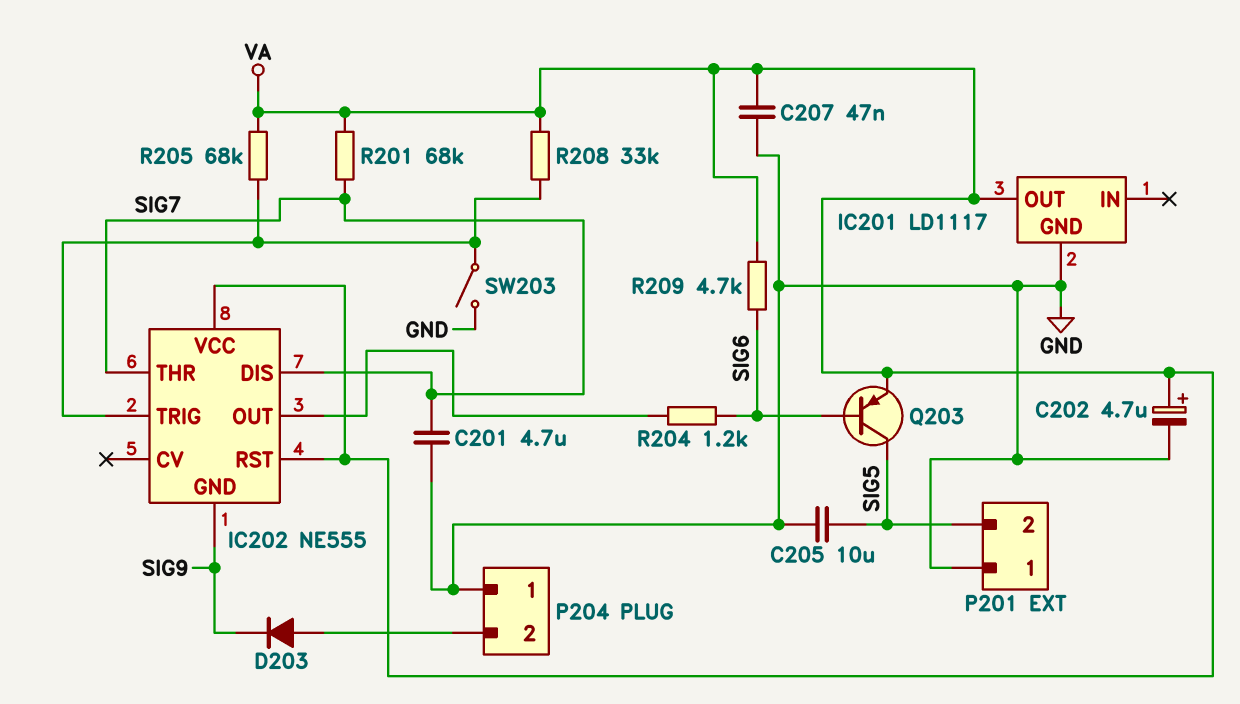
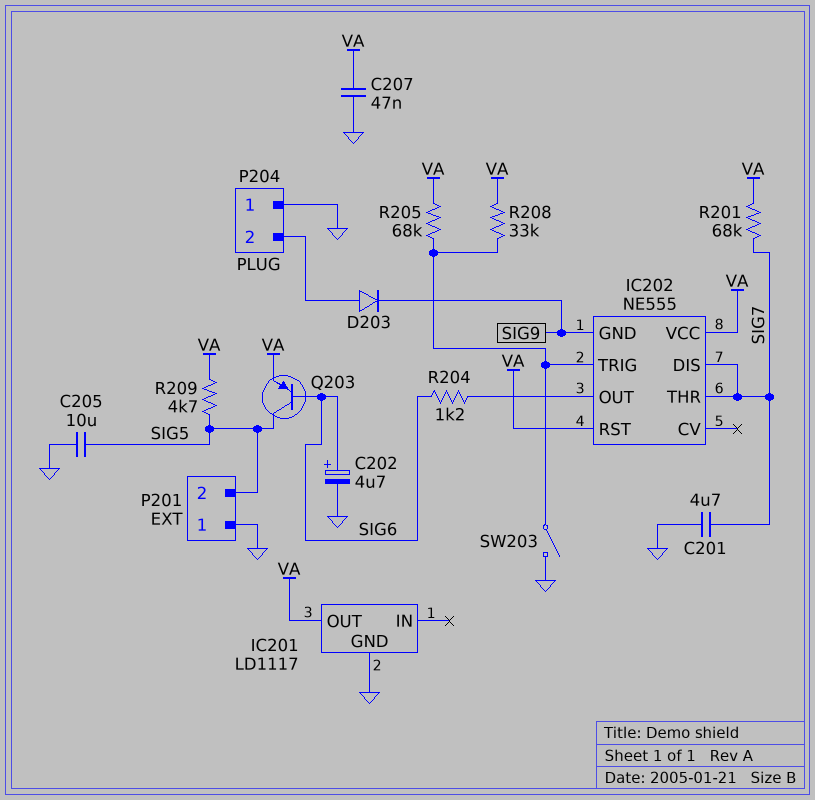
C202: 4.7uF (plus VA, minus GND) -> 4.7uF (plus SIG6, minus GND)
R209: 4.7k (SIG6, VA) -> 4.7k (SIG5, VA)

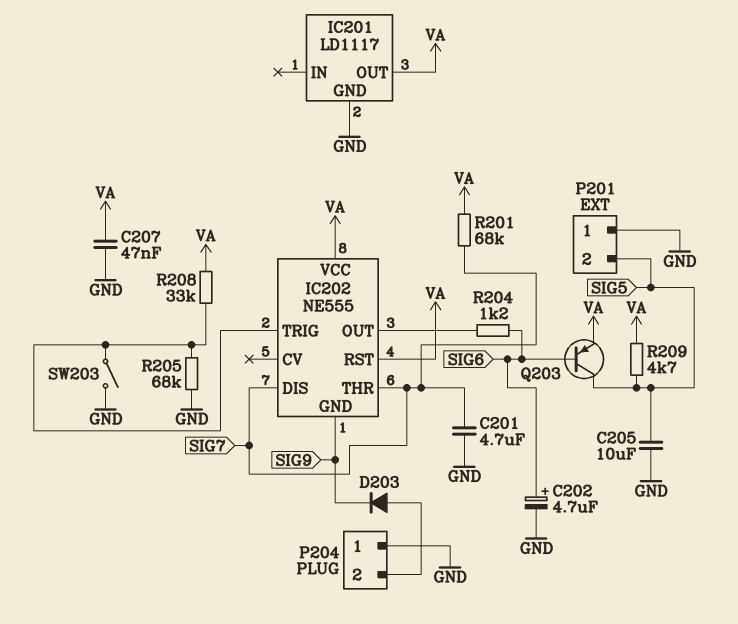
R205: 68k (IC202/TRIG, VA) -> 68k (GND, IC202/TRIG)

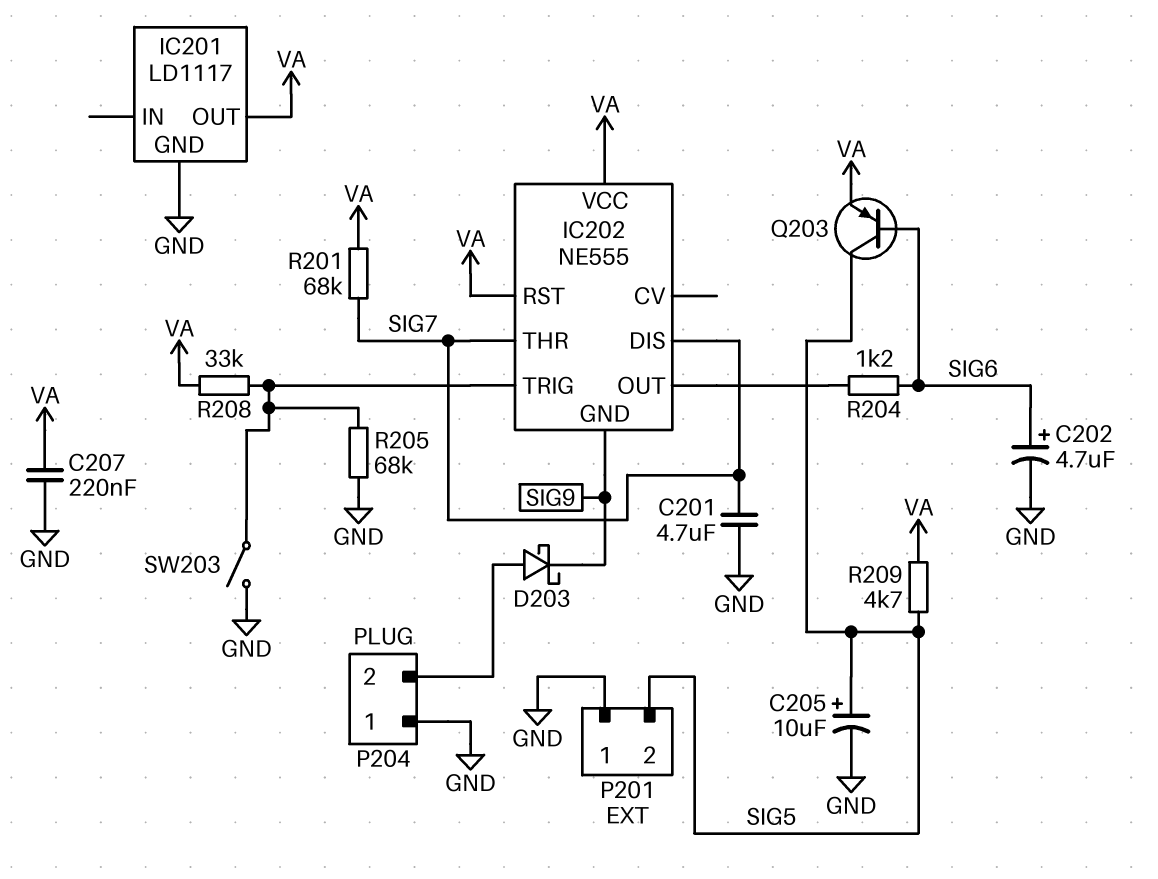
C205: 10uF (GND, SIG5) -> 10uF (plus SIG5, minus GND)
C207: 47nF (GND, VA) -> 220nF (GND, VA)
D203: diode (A P204/2, K SIG9) -> schottky (A P204/2, K SIG9)

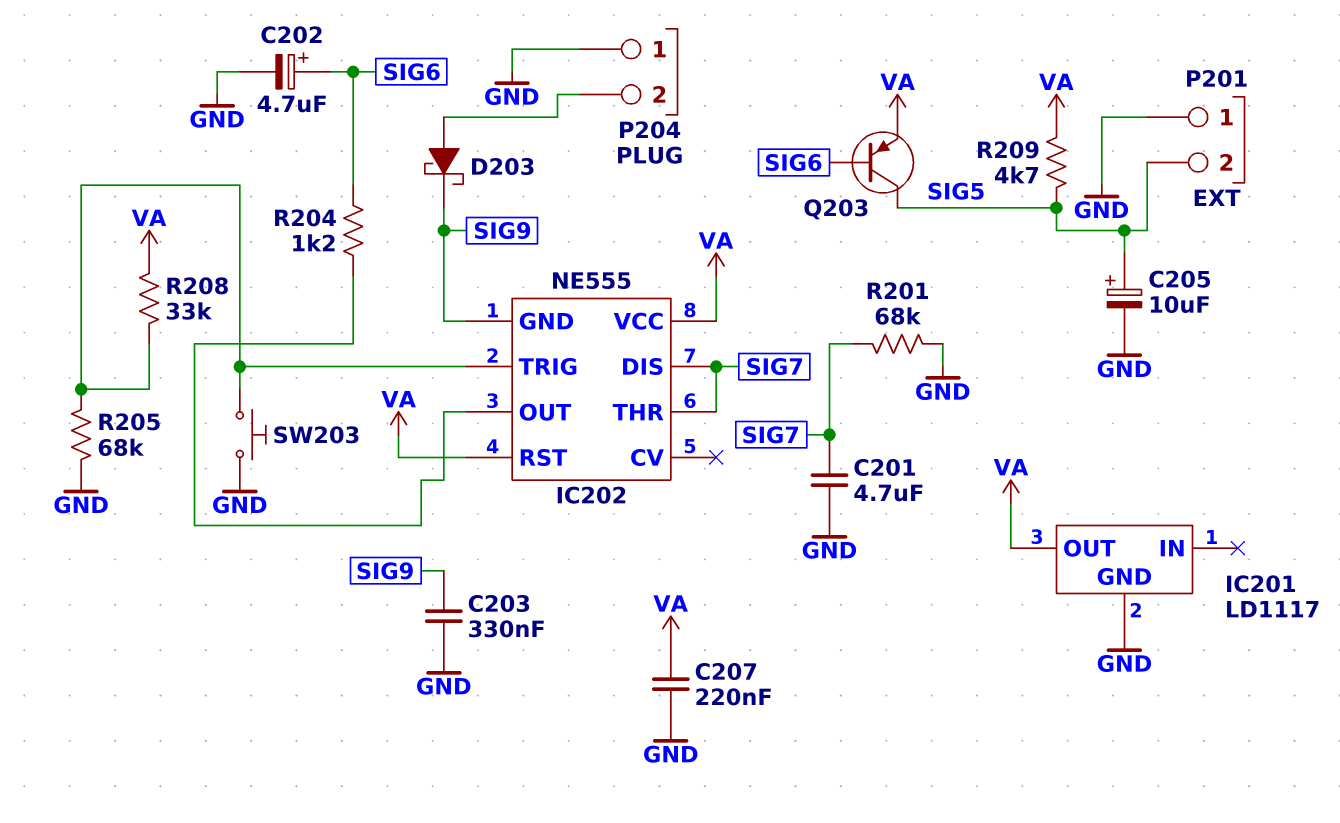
C203: none -> 330nF (GND, SIG9)
R201: 68k (SIG7, VA) -> 68k (GND, SIG7)
SW203: switch (GND, IC202/TRIG) -> button (GND, IC202/TRIG)

